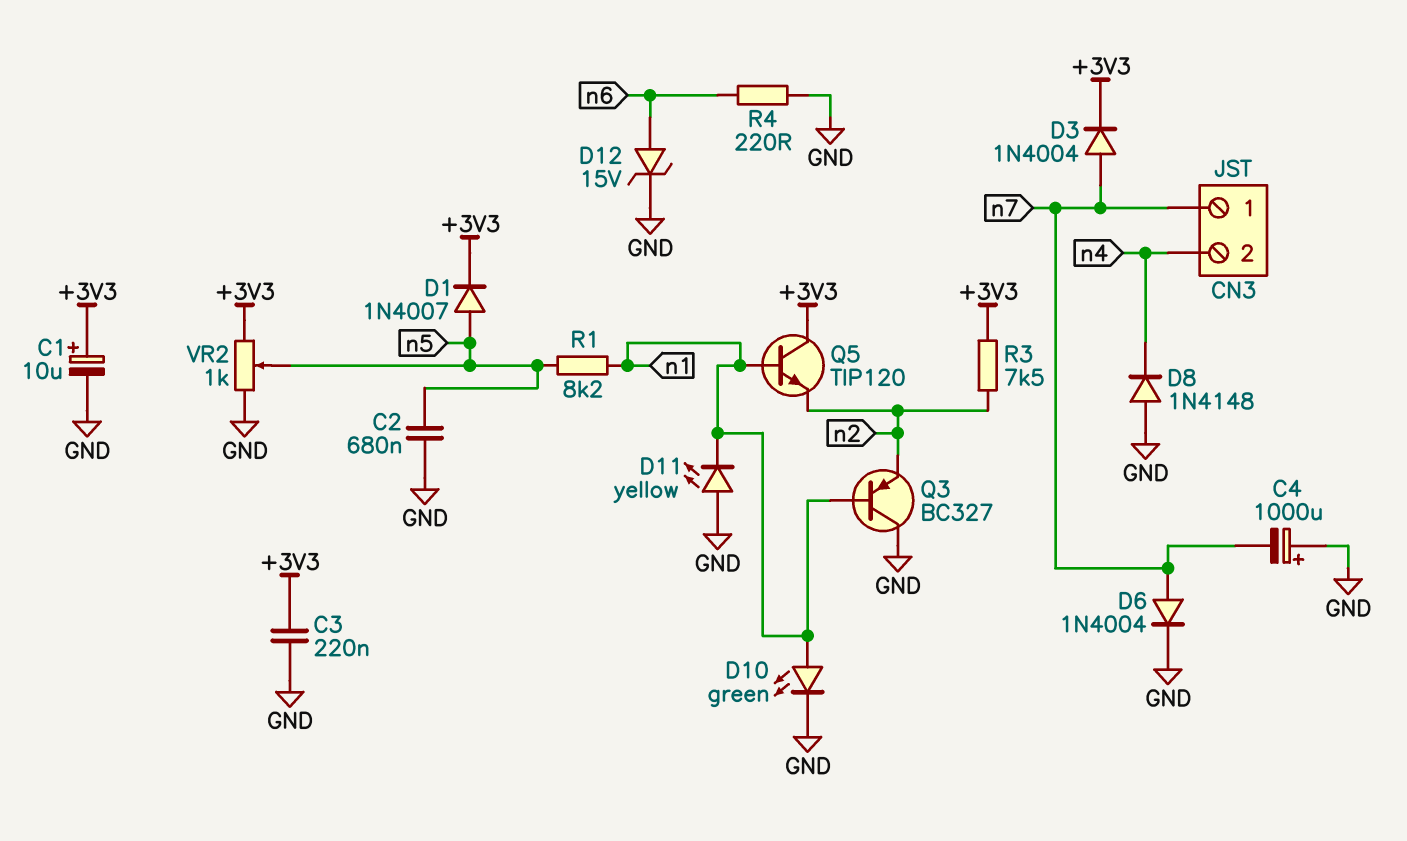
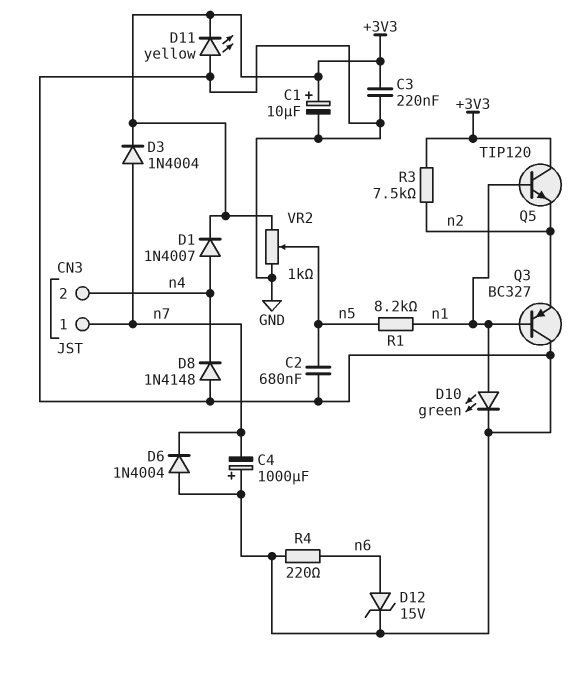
D1: diode 1N4007 (A n5, K +3V3) -> diode 1N4007 (A n4, K +3V3)
D6: diode 1N4004 (A n7, K GND) -> diode 1N4004 (A GND, K n7)
D11: LED yellow (A GND, K n1) -> LED yellow (A GND, K +3V3)

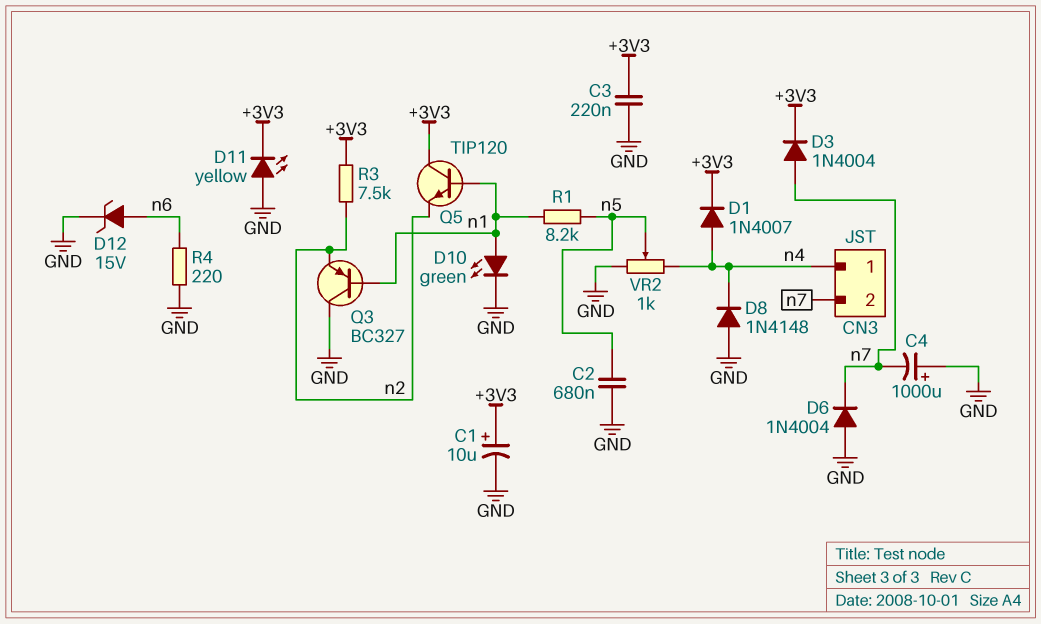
CN3 pin 1: n7 -> n4
CN3 pin 2: n4 -> n7
VR2: 1k (+3V3, GND, wiper n5) -> 1k (GND, n4, wiper n5)

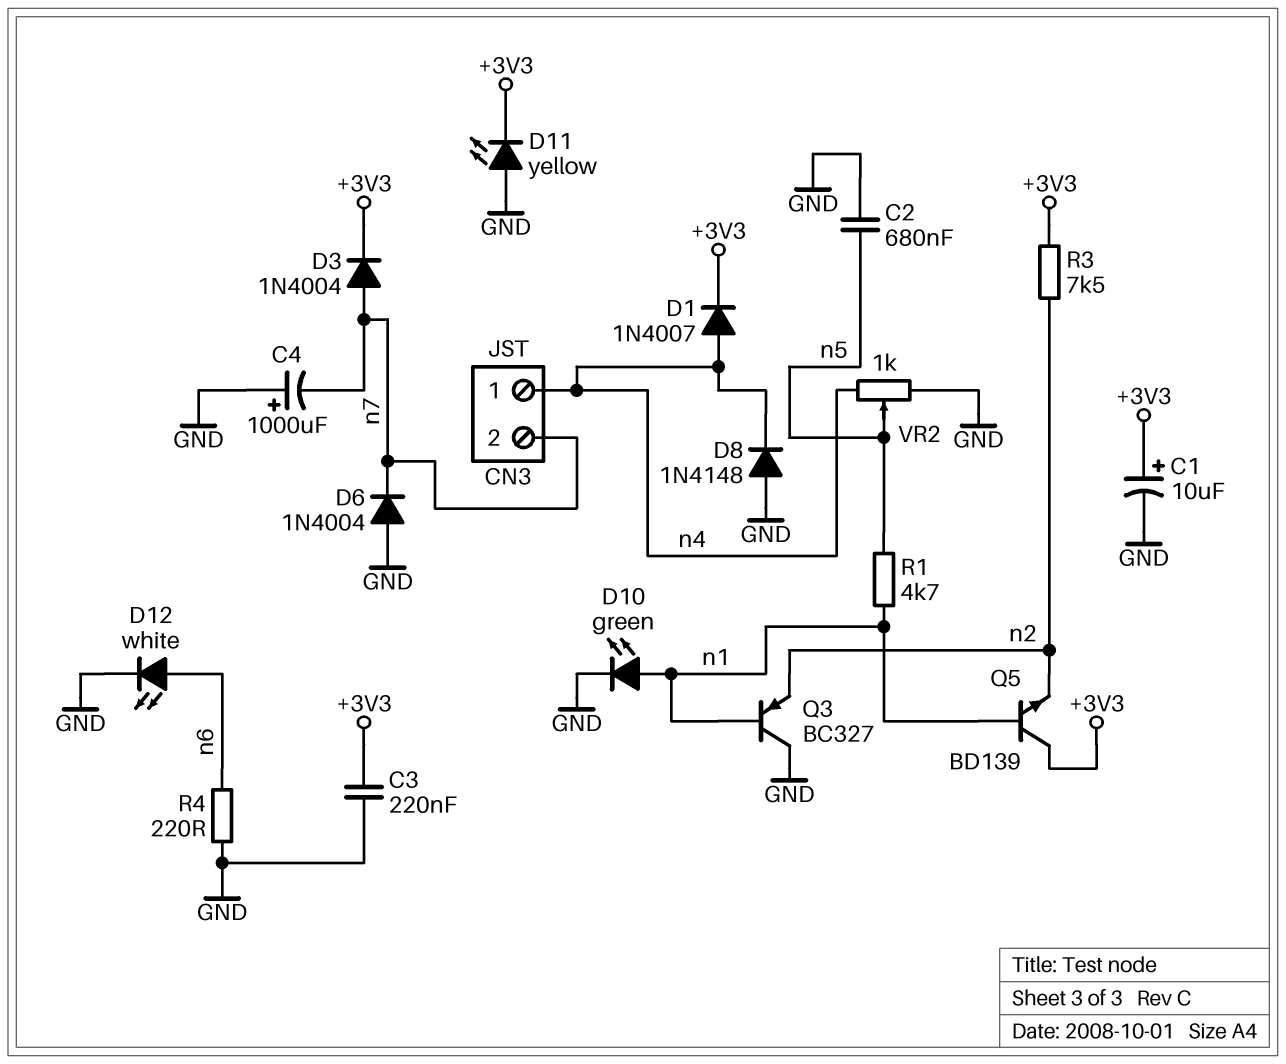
D12: zener 15V (A n6, K GND) -> LED white (A n6, K GND)
Q5: NPN TIP120 (B n1, C +3V3, E n2) -> NPN BD139 (B n1, C +3V3, E n2)
R1: 8.2k (n1, n5) -> 4.7k (n1, n5)

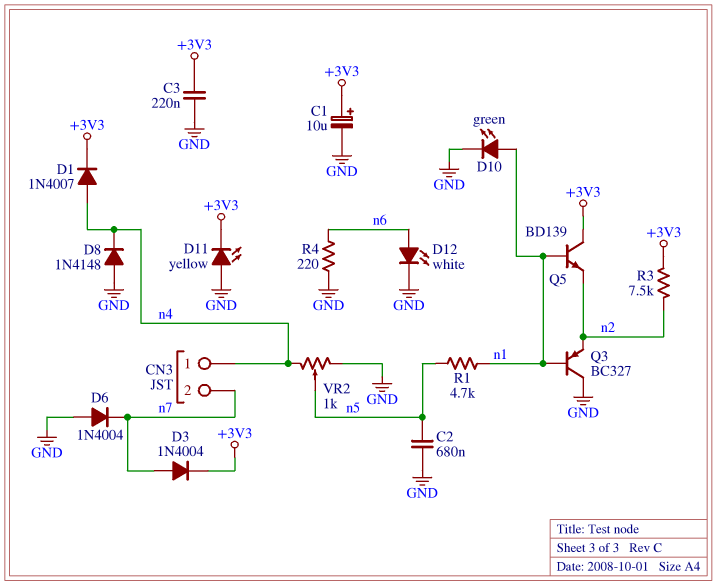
C4: 1000uF (plus GND, minus n7) -> none

